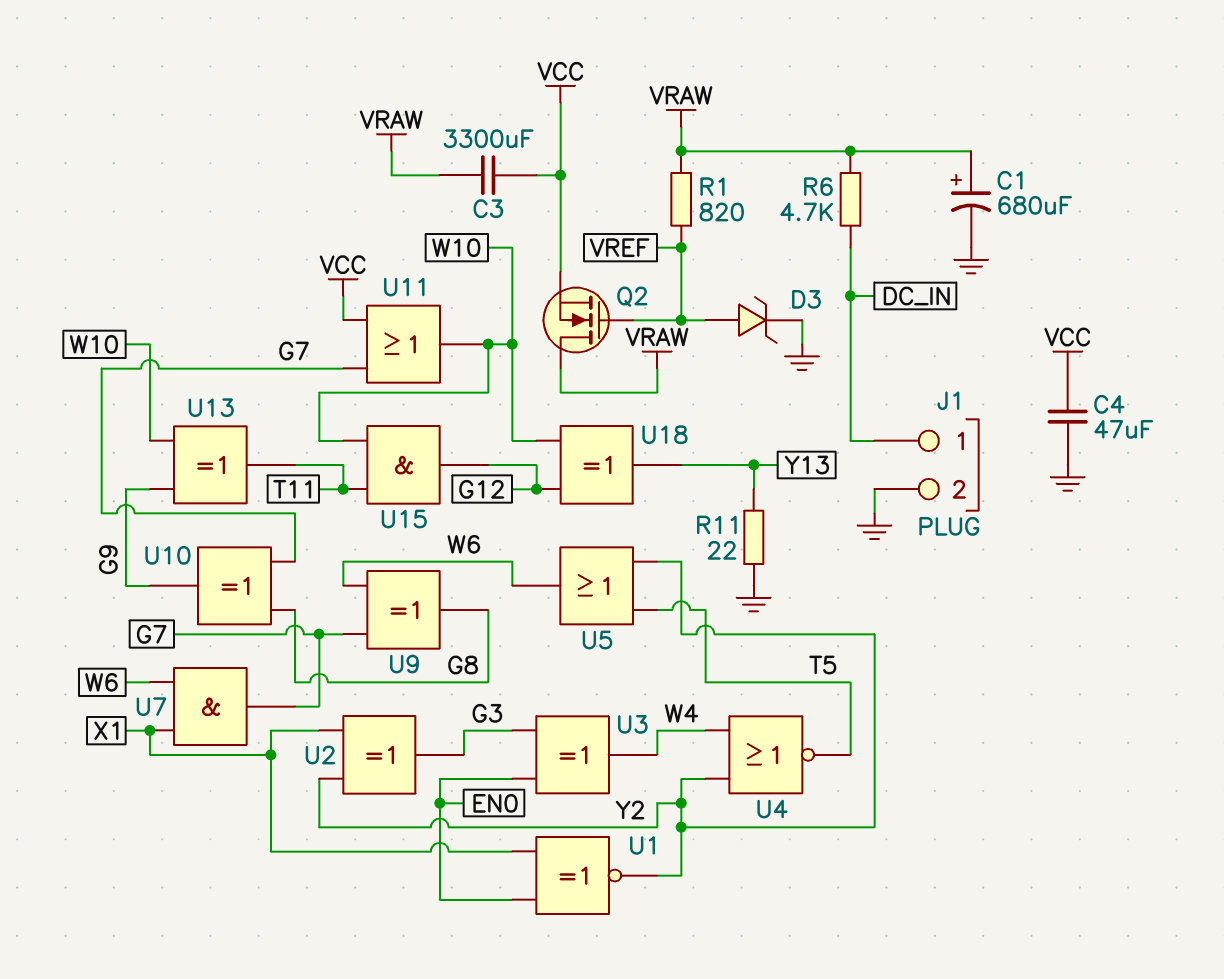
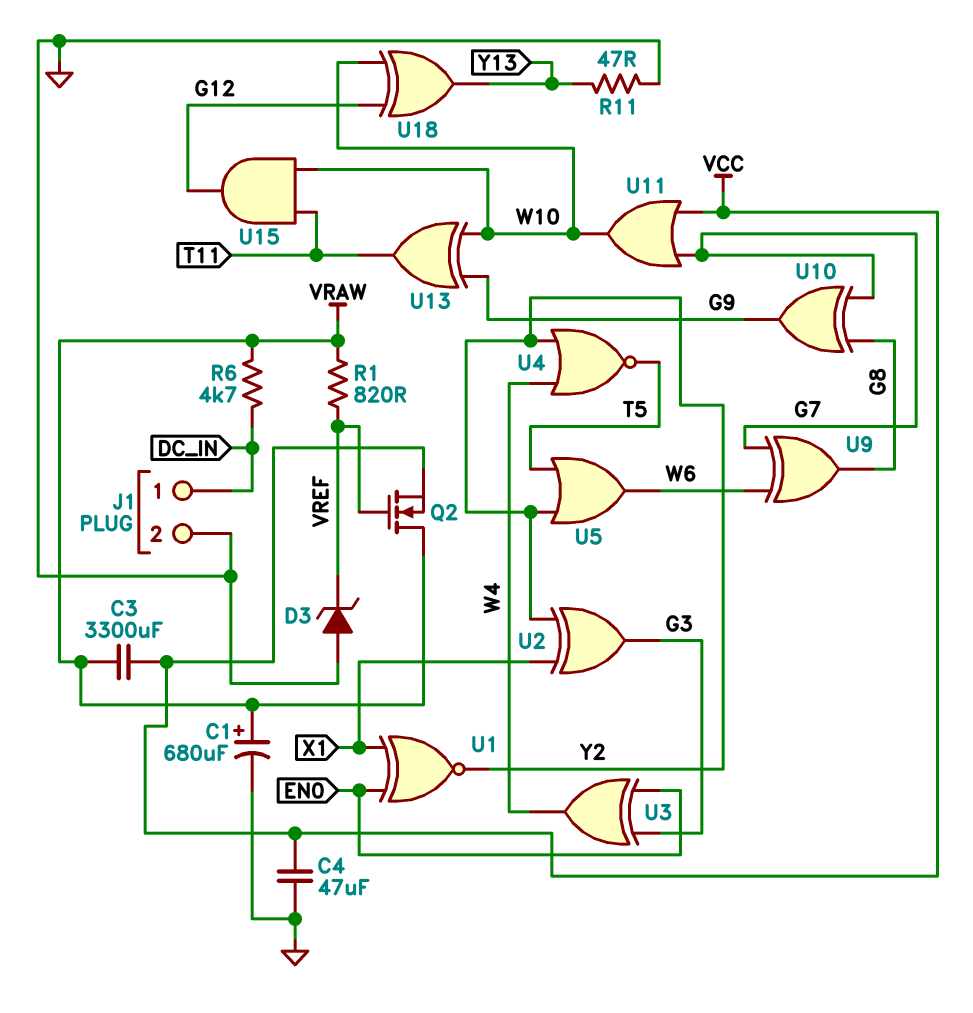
D3: zener (A VREF, K GND) -> zener (A GND, K VREF)
R11: 22 (GND, Y13) -> 47 (GND, Y13)
U7: AND (in W6, in X1, out G7) -> none

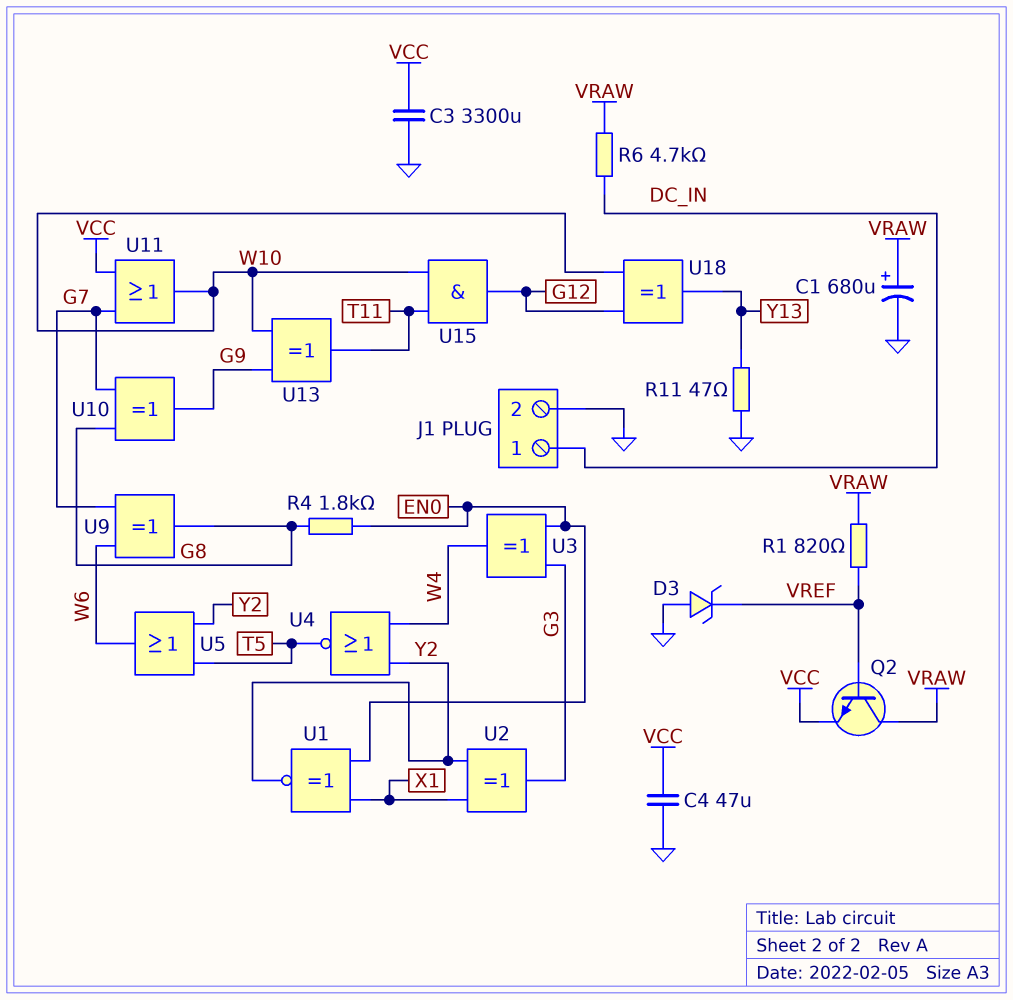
C3: 3300uF (VCC, VRAW) -> 3300uF (GND, VCC)
Q2: NMOS (G VREF, D VRAW, S VCC) -> NPN (B VREF, C VRAW, E VCC)
R4: none -> 1.8k (EN0, G8)

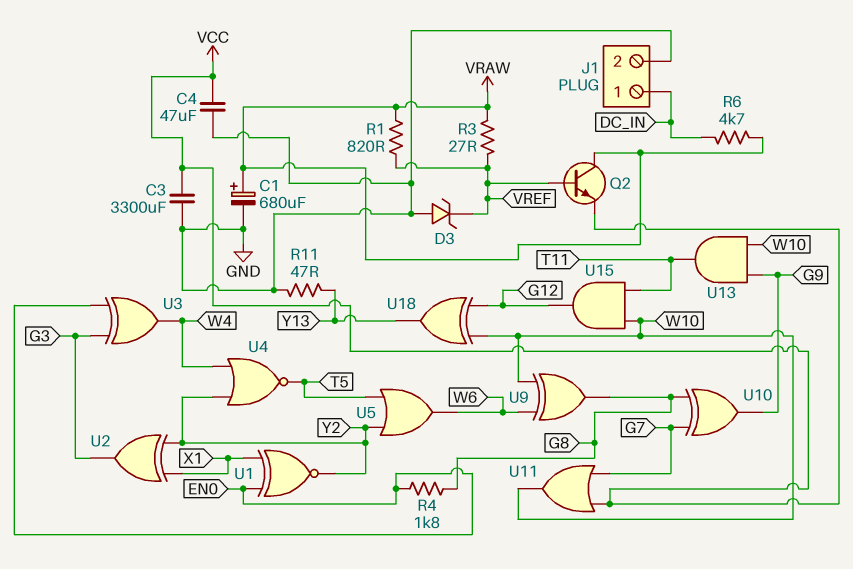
R3: none -> 27 (VRAW, VREF)
U9: XOR (in G7, in W6, out G8) -> XOR (in W6, in W10, out G8)
U13: XOR (in G9, in W10, out T11) -> AND (in G9, in W10, out T11)

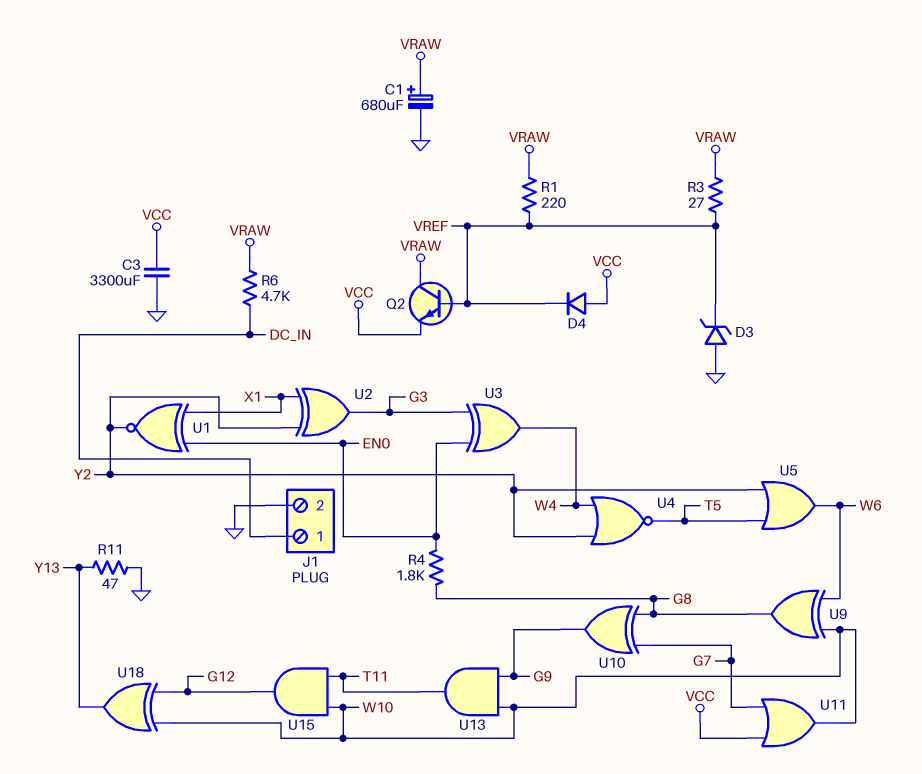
C4: 47uF (GND, VCC) -> none
D4: none -> diode (A VCC, K VREF)
R1: 820 (VRAW, VREF) -> 220 (VRAW, VREF)

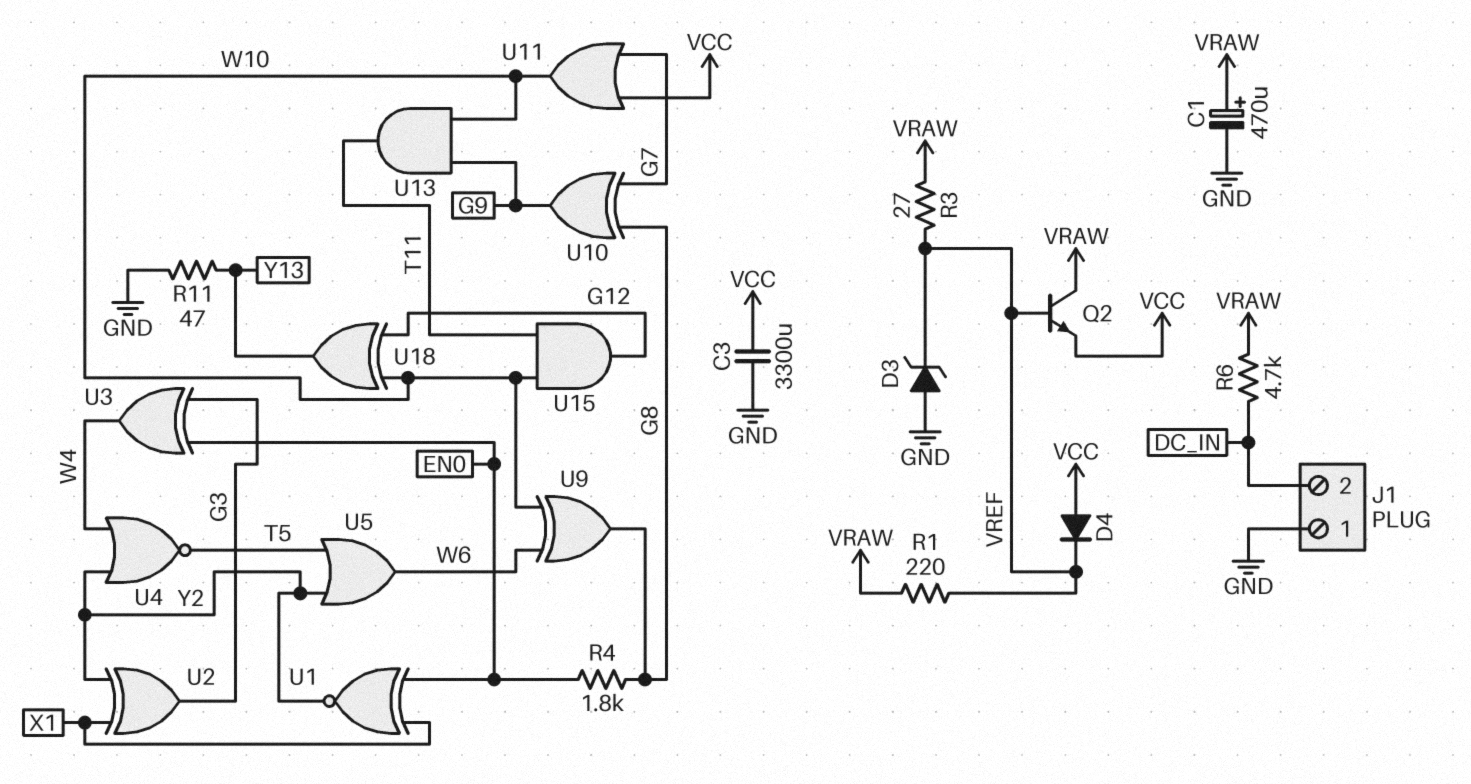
C1: 680uF (plus VRAW, minus GND) -> 470uF (plus VRAW, minus GND)
J1 pin 1: DC_IN -> GND
J1 pin 2: GND -> DC_IN

